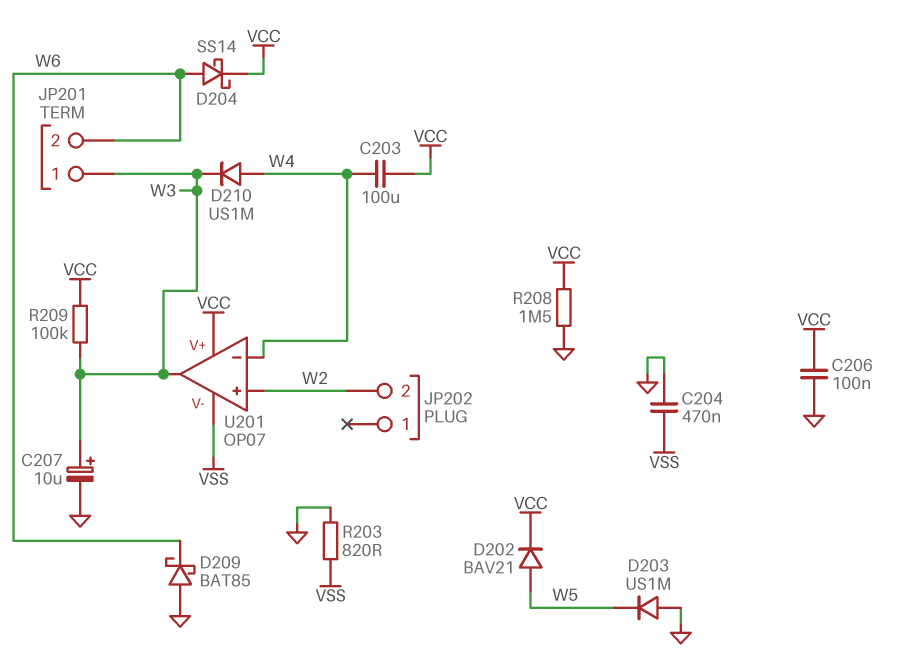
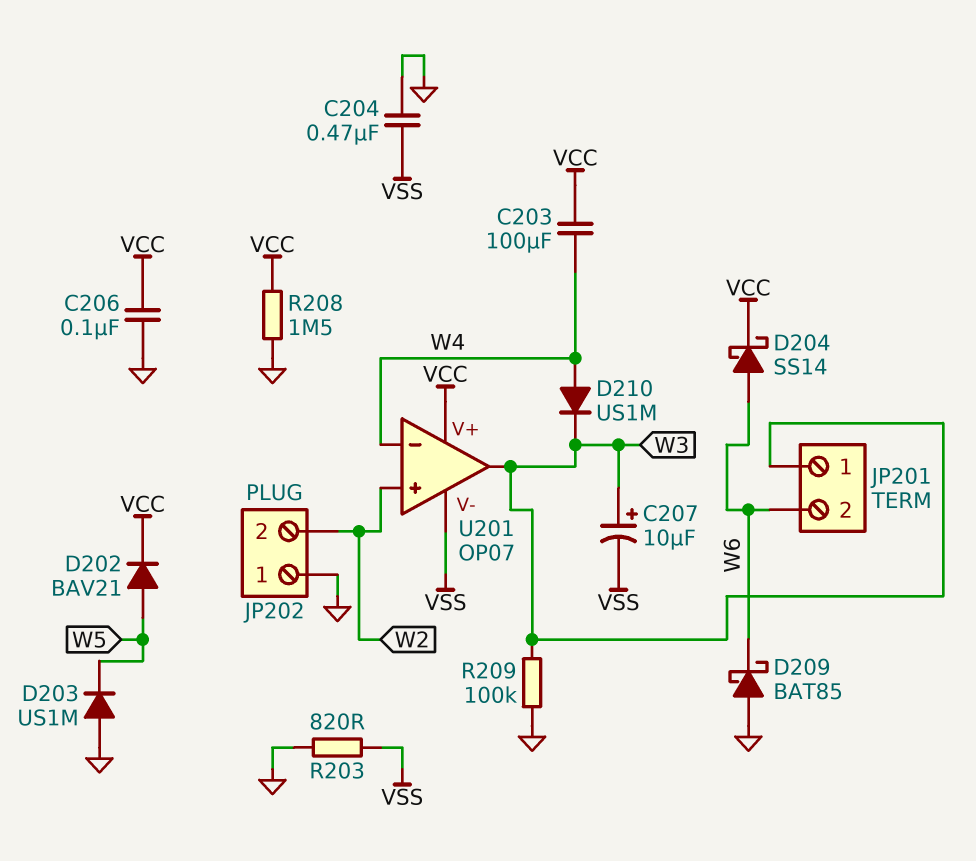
C207: 10uF (plus W3, minus GND) -> 10uF (plus W3, minus VSS)
JP202 pin 1: none -> GND
R209: 100k (VCC, W3) -> 100k (GND, W3)

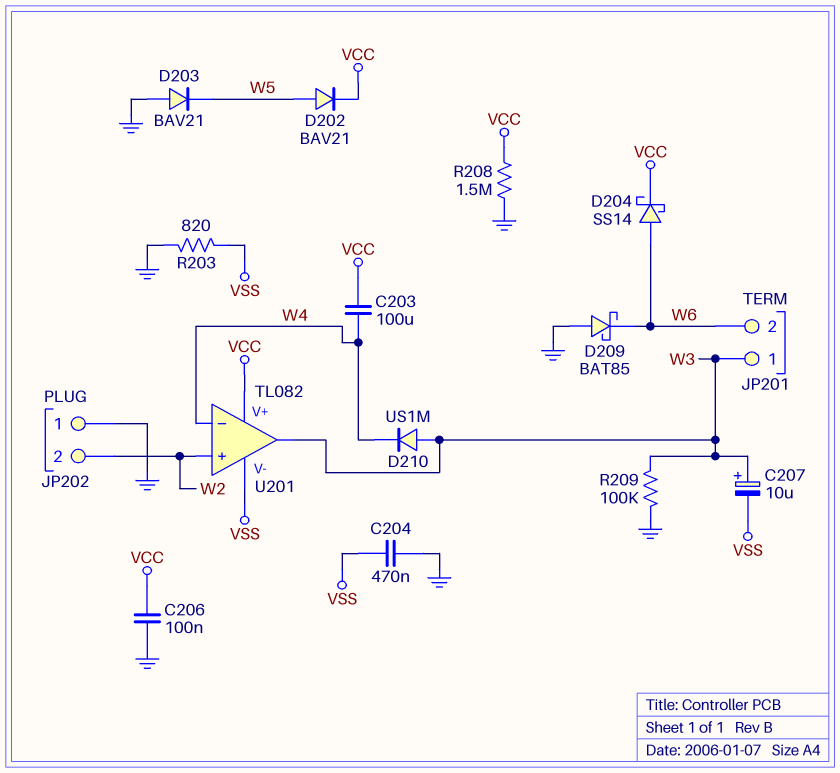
D203: diode US1M (A GND, K W5) -> diode BAV21 (A GND, K W5)
D210: diode US1M (A W4, K W3) -> diode US1M (A W3, K W4)
U201: OP07 -> TL082

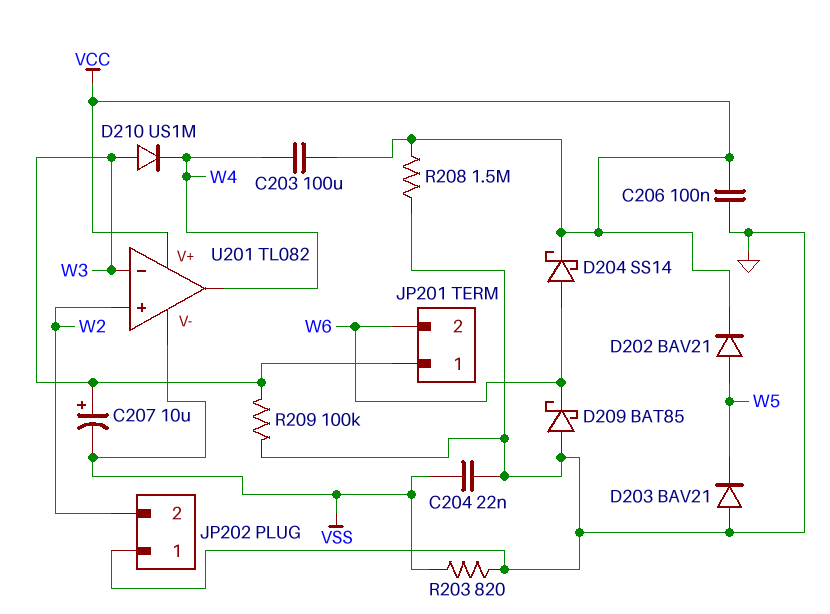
C204: 470nF (GND, VSS) -> 22nF (GND, VSS)
U201 pin in-: W4 -> W3
U201 pin out: W3 -> W4

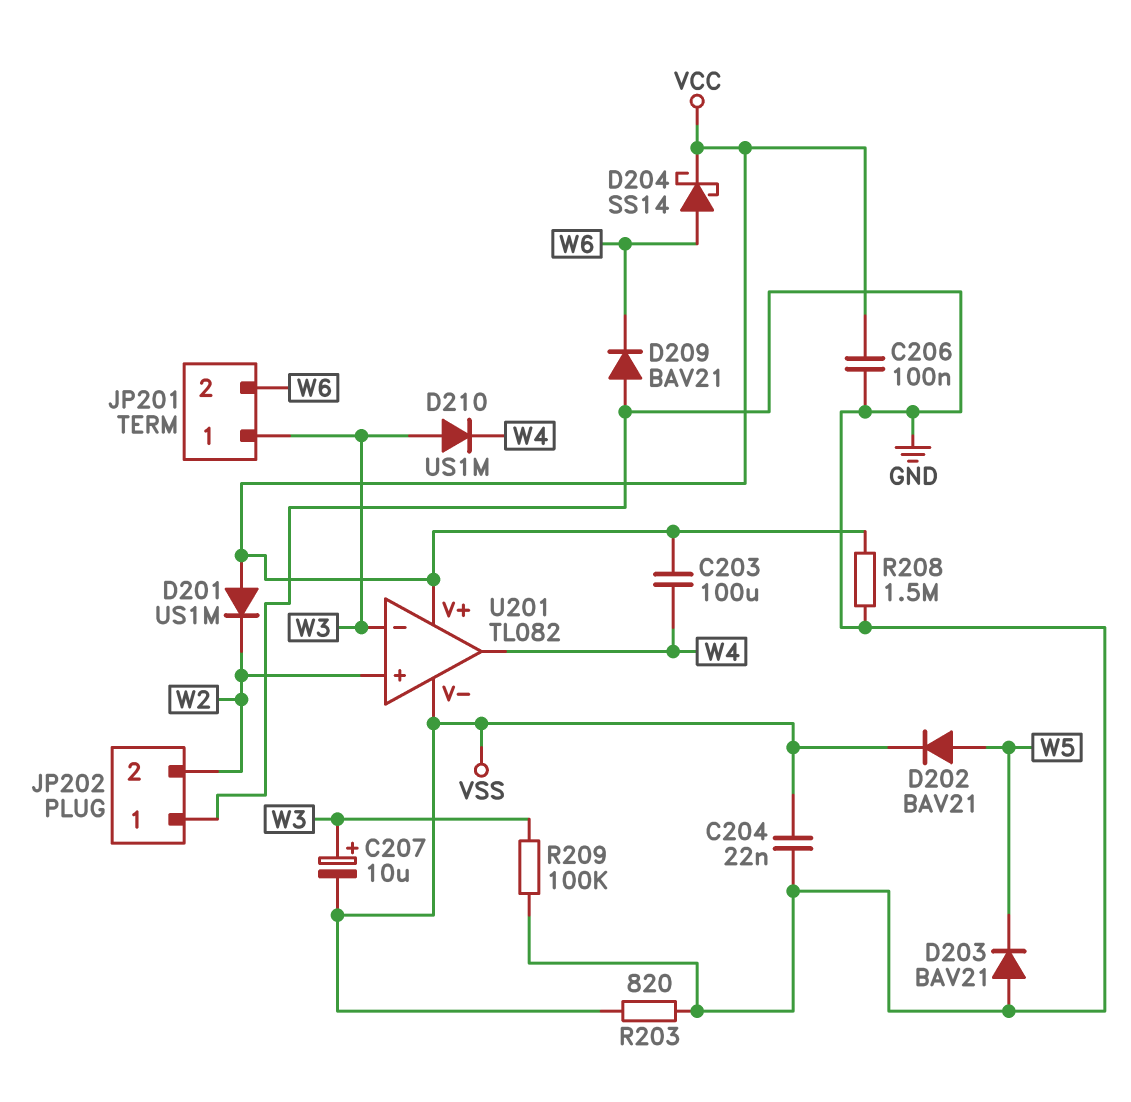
D201: none -> diode US1M (A VCC, K W2)
D202: diode BAV21 (A W5, K VCC) -> diode BAV21 (A W5, K VSS)
D209: schottky BAT85 (A GND, K W6) -> diode BAV21 (A GND, K W6)

